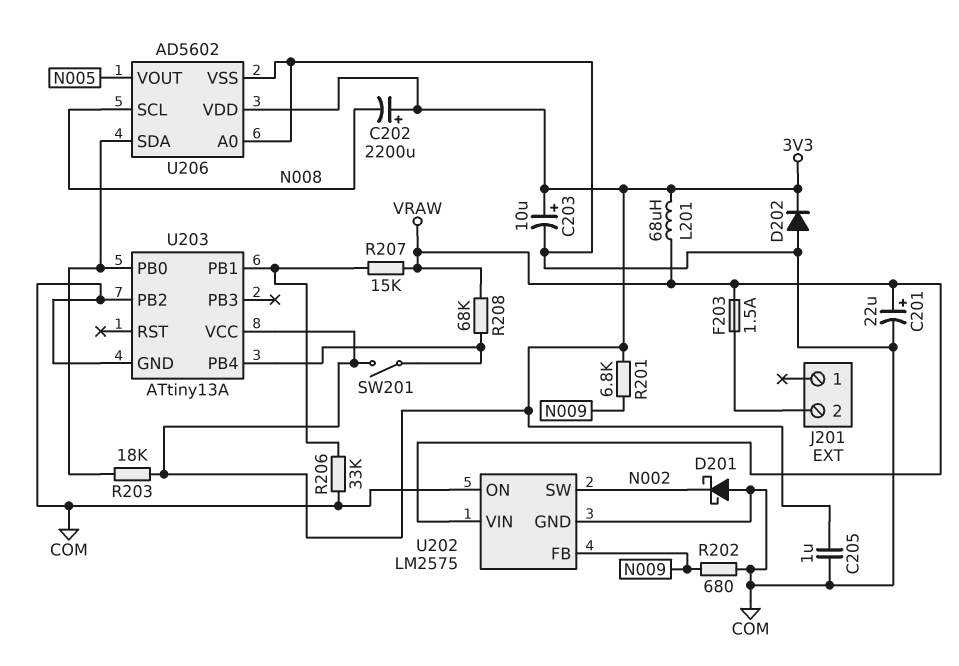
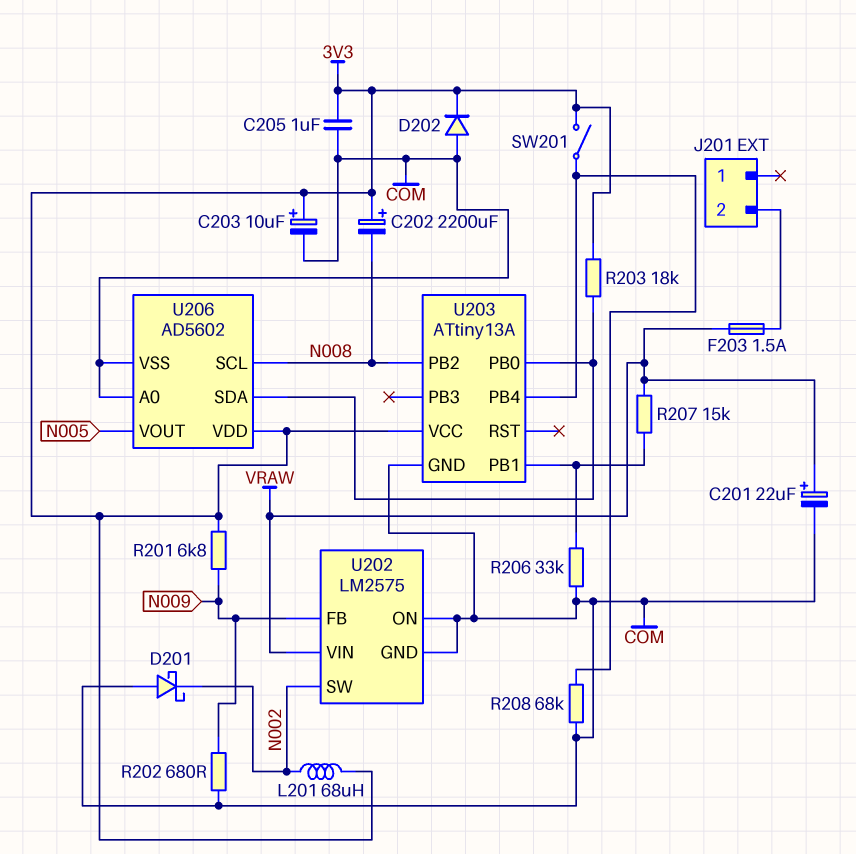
L201: 68uH (3V3, VRAW) -> 68uH (3V3, N002)
R208: 68k (U203/PB4, VRAW) -> 68k (COM, U203/PB4)
U203 pin PB2: COM -> N008

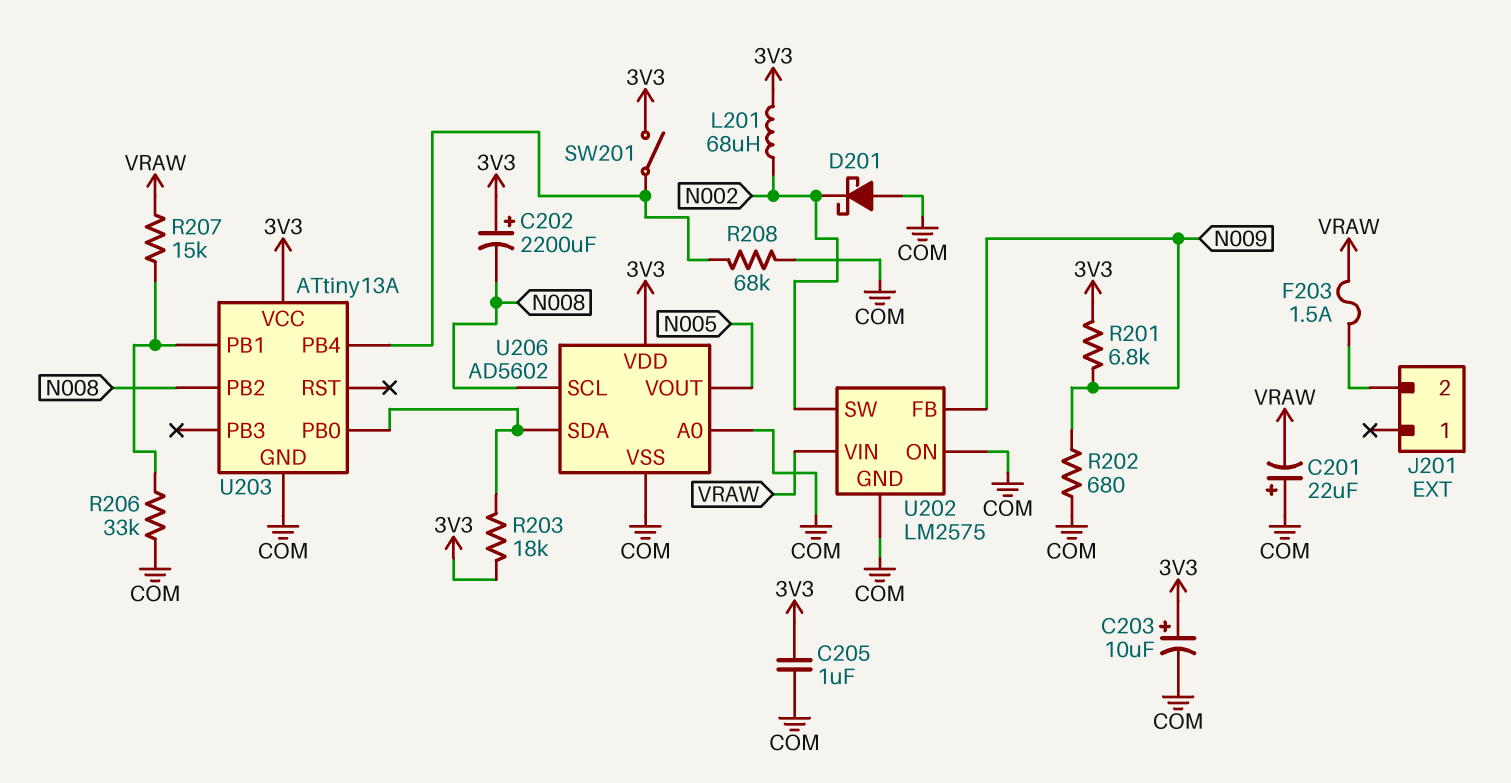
C201: 22uF (plus VRAW, minus COM) -> 22uF (plus COM, minus VRAW)
D202: diode (A COM, K 3V3) -> none

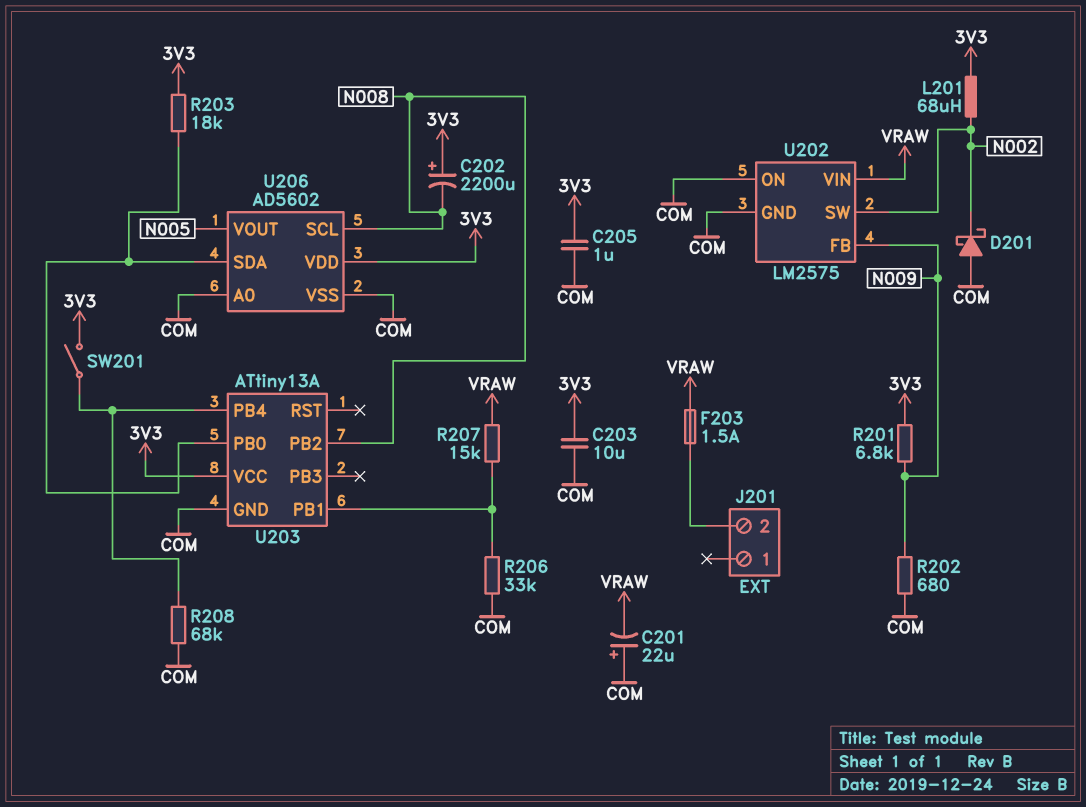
C203: 10uF (plus 3V3, minus COM) -> 10uF (3V3, COM)

